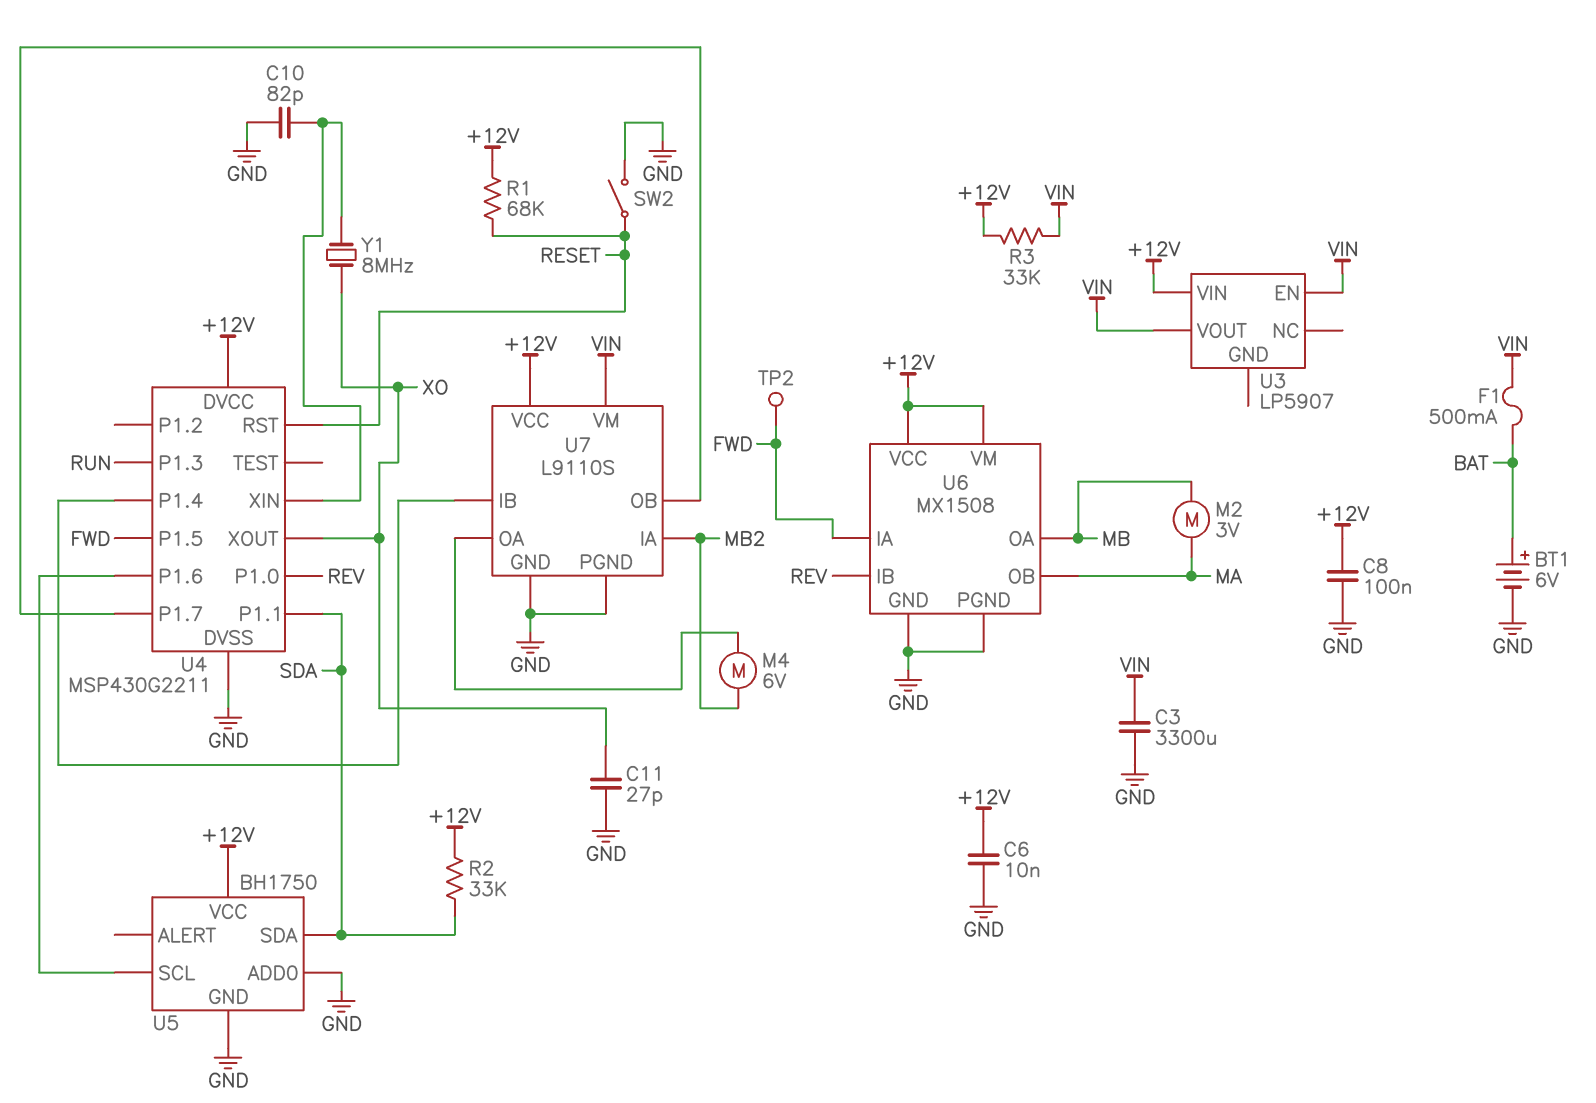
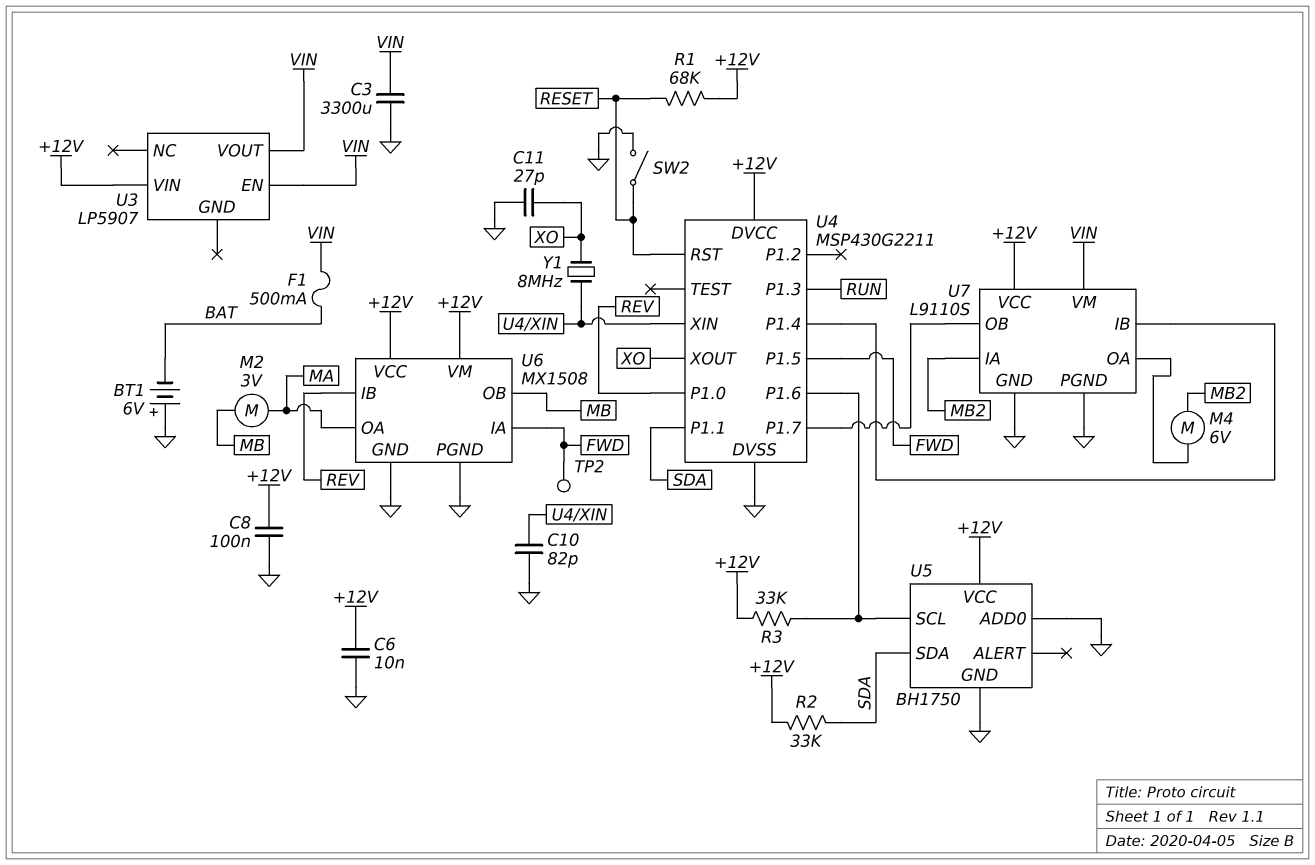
BT1: 6V (plus BAT, minus GND) -> 6V (plus GND, minus BAT)
R3: 33k (+12V, VIN) -> 33k (+12V, U4/P1.6)
U6 pin OA: MB -> MA
U6 pin OB: MA -> MB

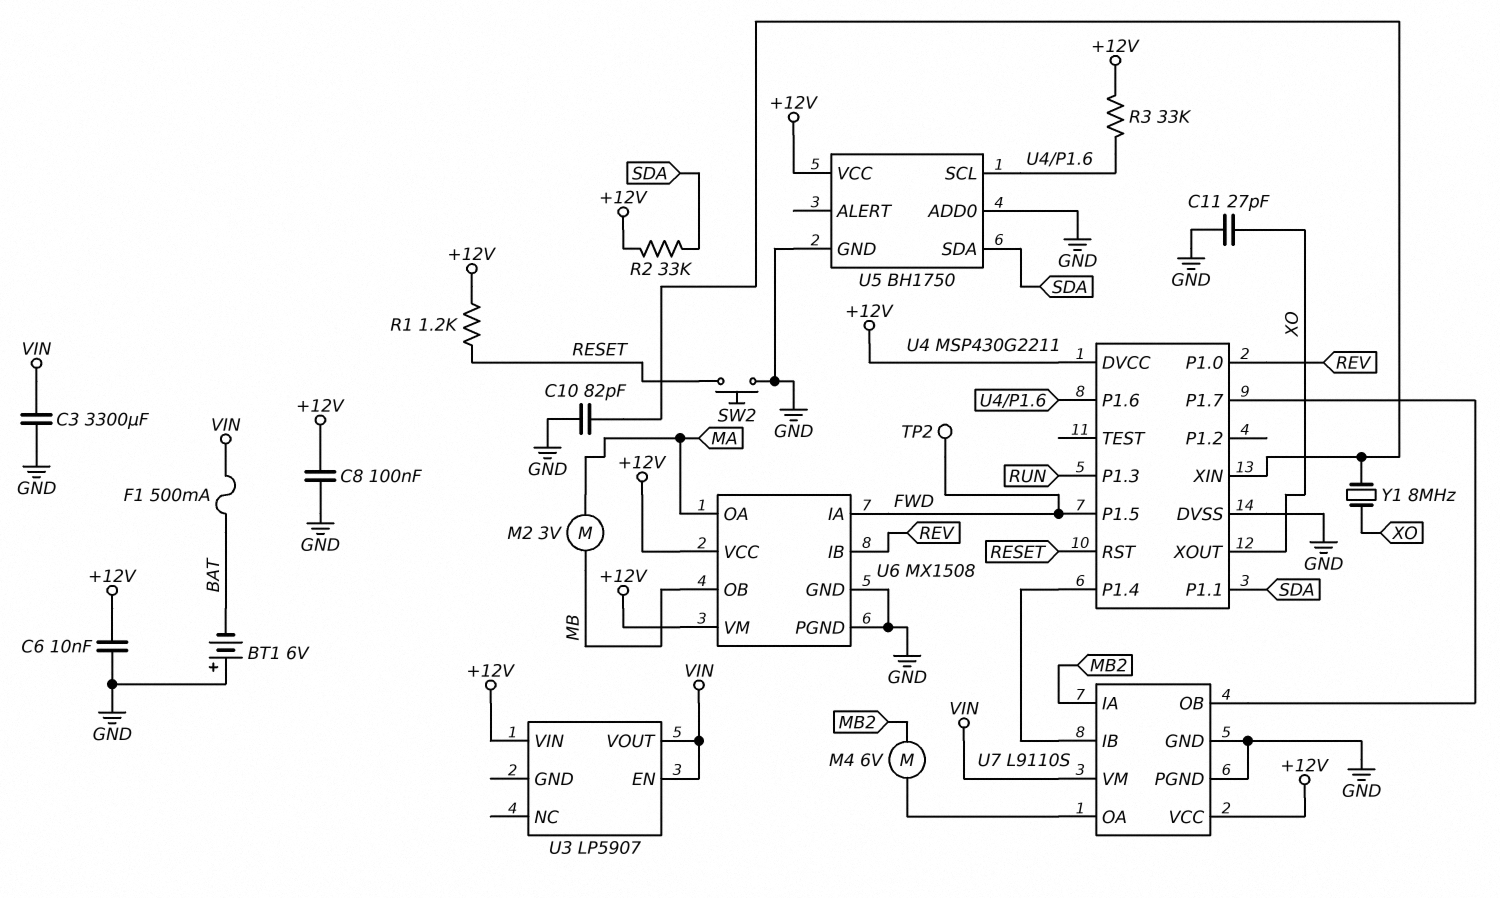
R1: 68k (+12V, RESET) -> 1.2k (+12V, RESET)
SW2: switch (GND, RESET) -> button (GND, RESET)

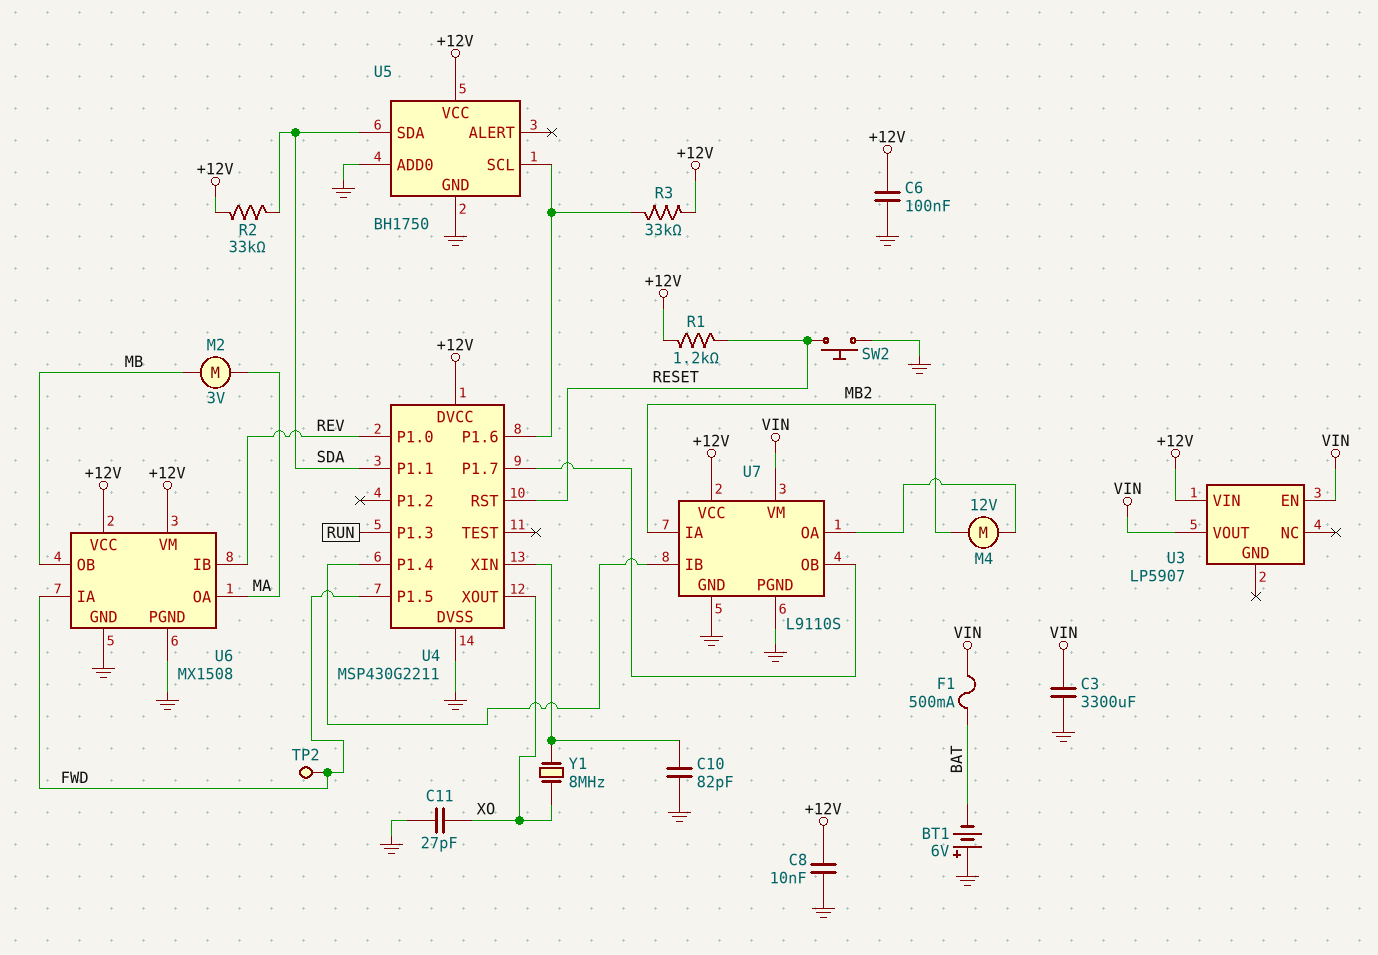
C6: 10nF (+12V, GND) -> 100nF (+12V, GND)
C8: 100nF (+12V, GND) -> 10nF (+12V, GND)
M4: motor 6V (MB2, U7/OA) -> motor 12V (MB2, U7/OA)

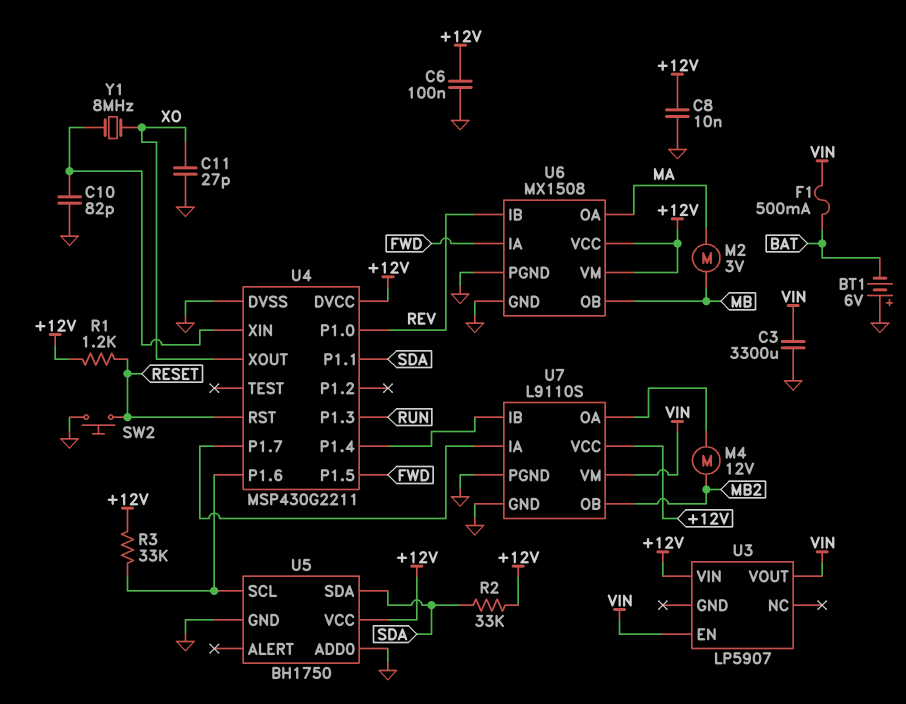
TP2: test point (FWD) -> none
U7 pin IA: MB2 -> U4/P1.7
U7 pin OB: U4/P1.7 -> MB2

